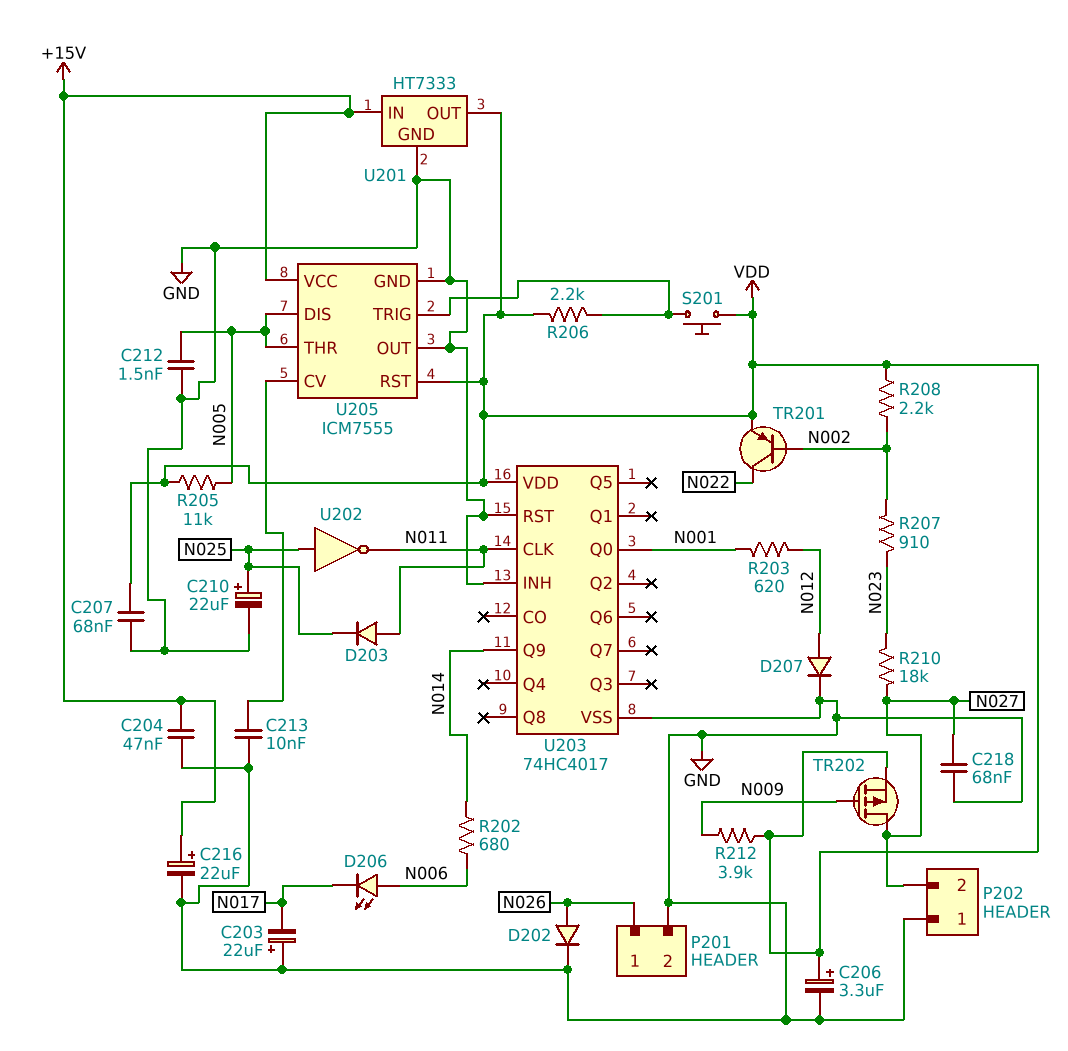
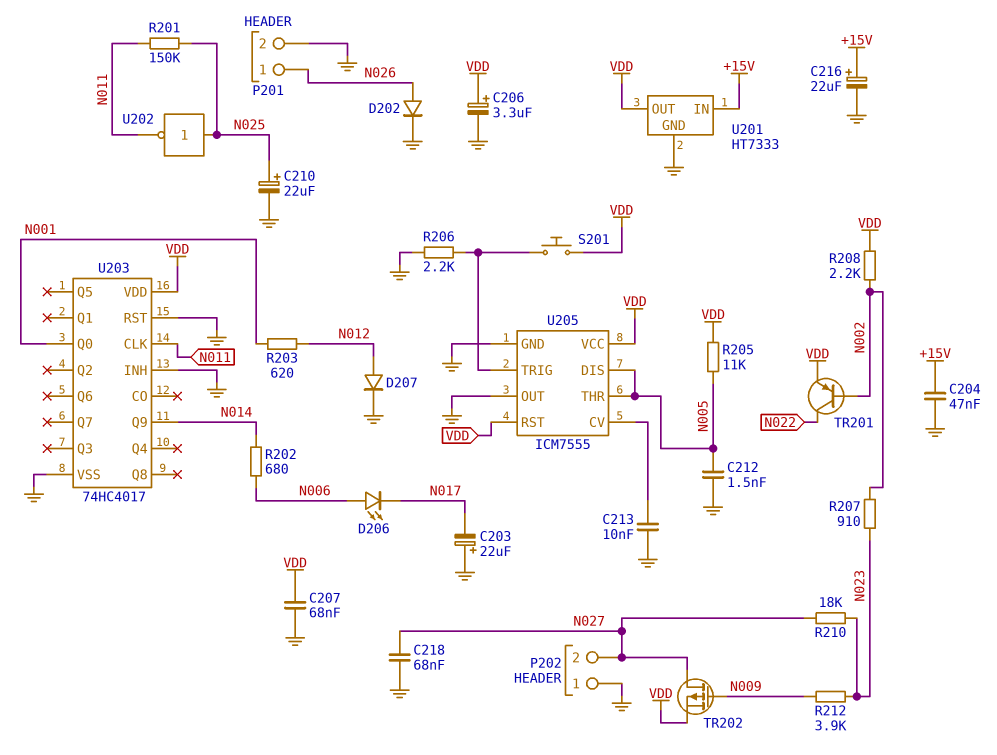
D203: diode (A N011, K N025) -> none
R201: none -> 150k (N011, N025)
R206: 2.2k (U205/TRIG, VDD) -> 2.2k (GND, U205/TRIG)
R212: 3.9k (N009, VDD) -> 3.9k (N009, N023)
U205 pin VCC: +15V -> VDD

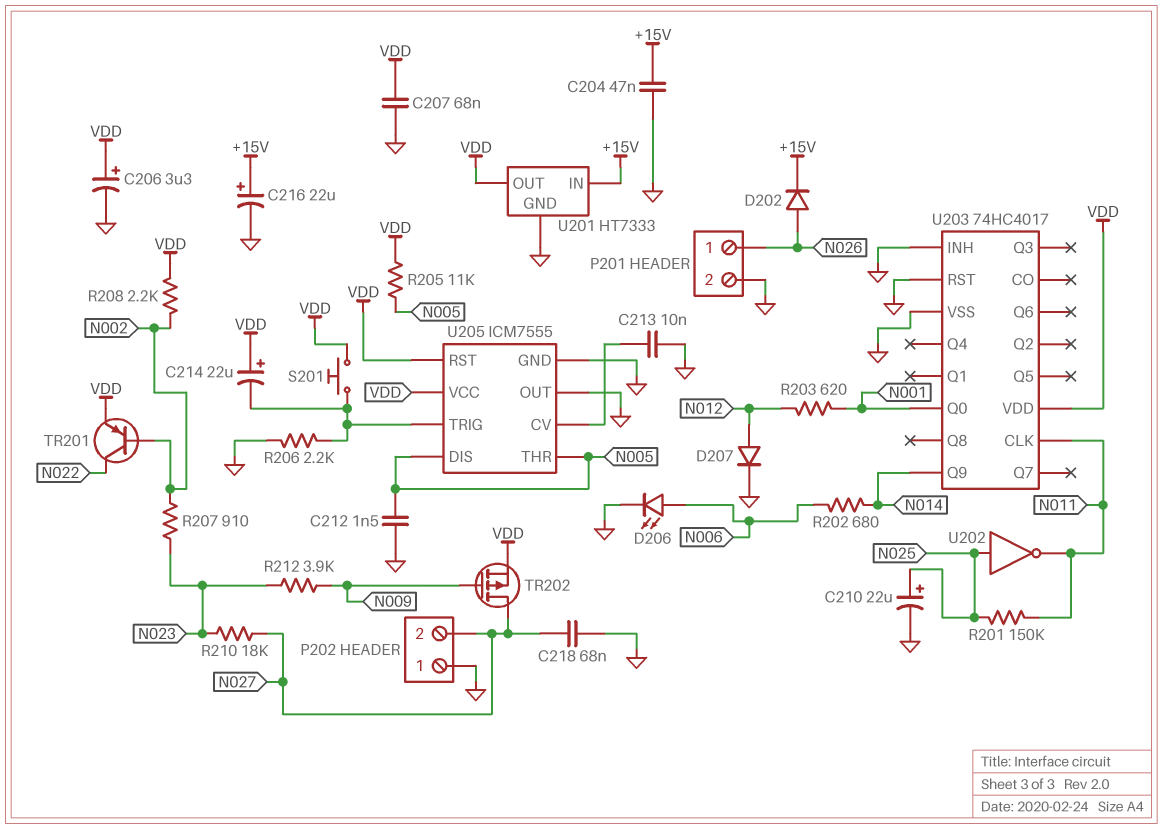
C203: 22uF (plus GND, minus N017) -> none
C214: none -> 22uF (plus VDD, minus U205/TRIG)
D202: diode (A N026, K GND) -> diode (A N026, K +15V)
D206: LED (A N006, K N017) -> LED (A N006, K GND)

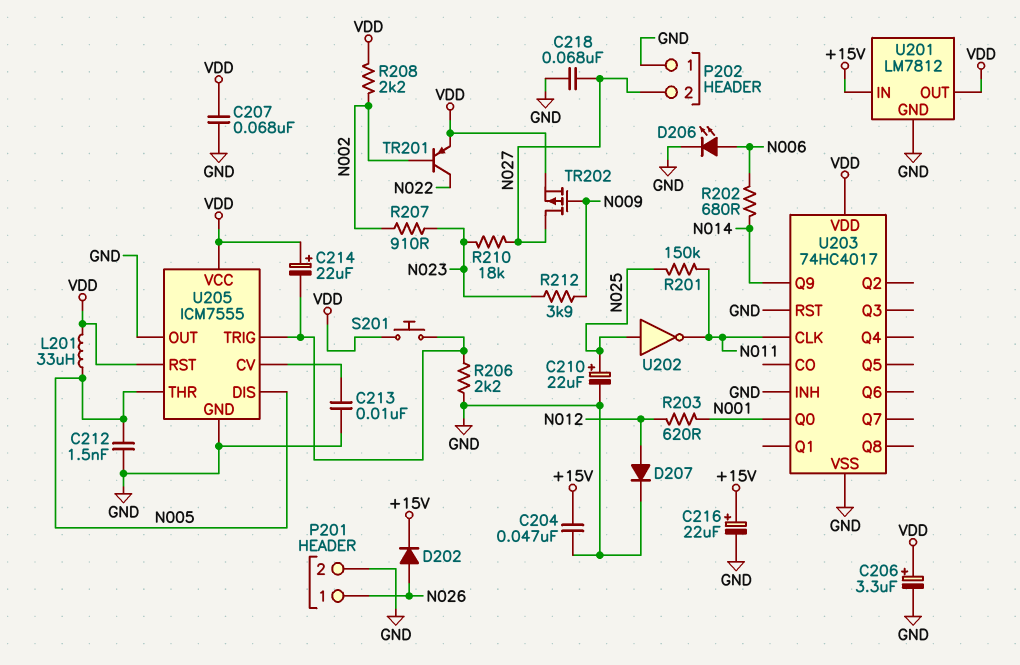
L201: none -> 33uH (N005, VDD)
R205: 11k (N005, VDD) -> none
U201: HT7333 -> LM7812

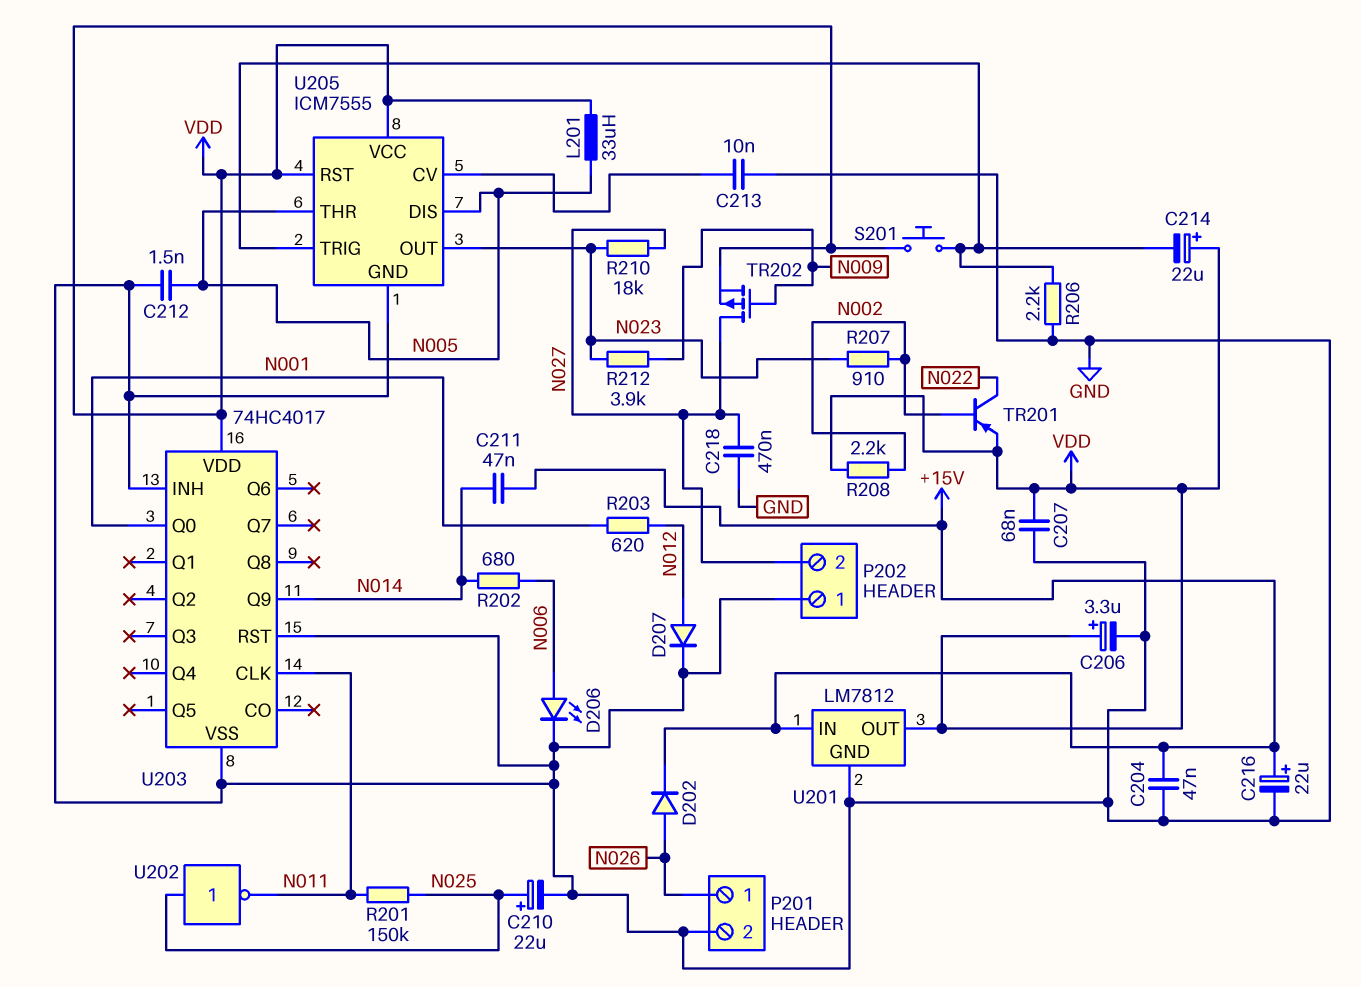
C211: none -> 47nF (+15V, N014)
C218: 68nF (GND, N027) -> 470nF (GND, N027)
U205 pin OUT: GND -> N023

